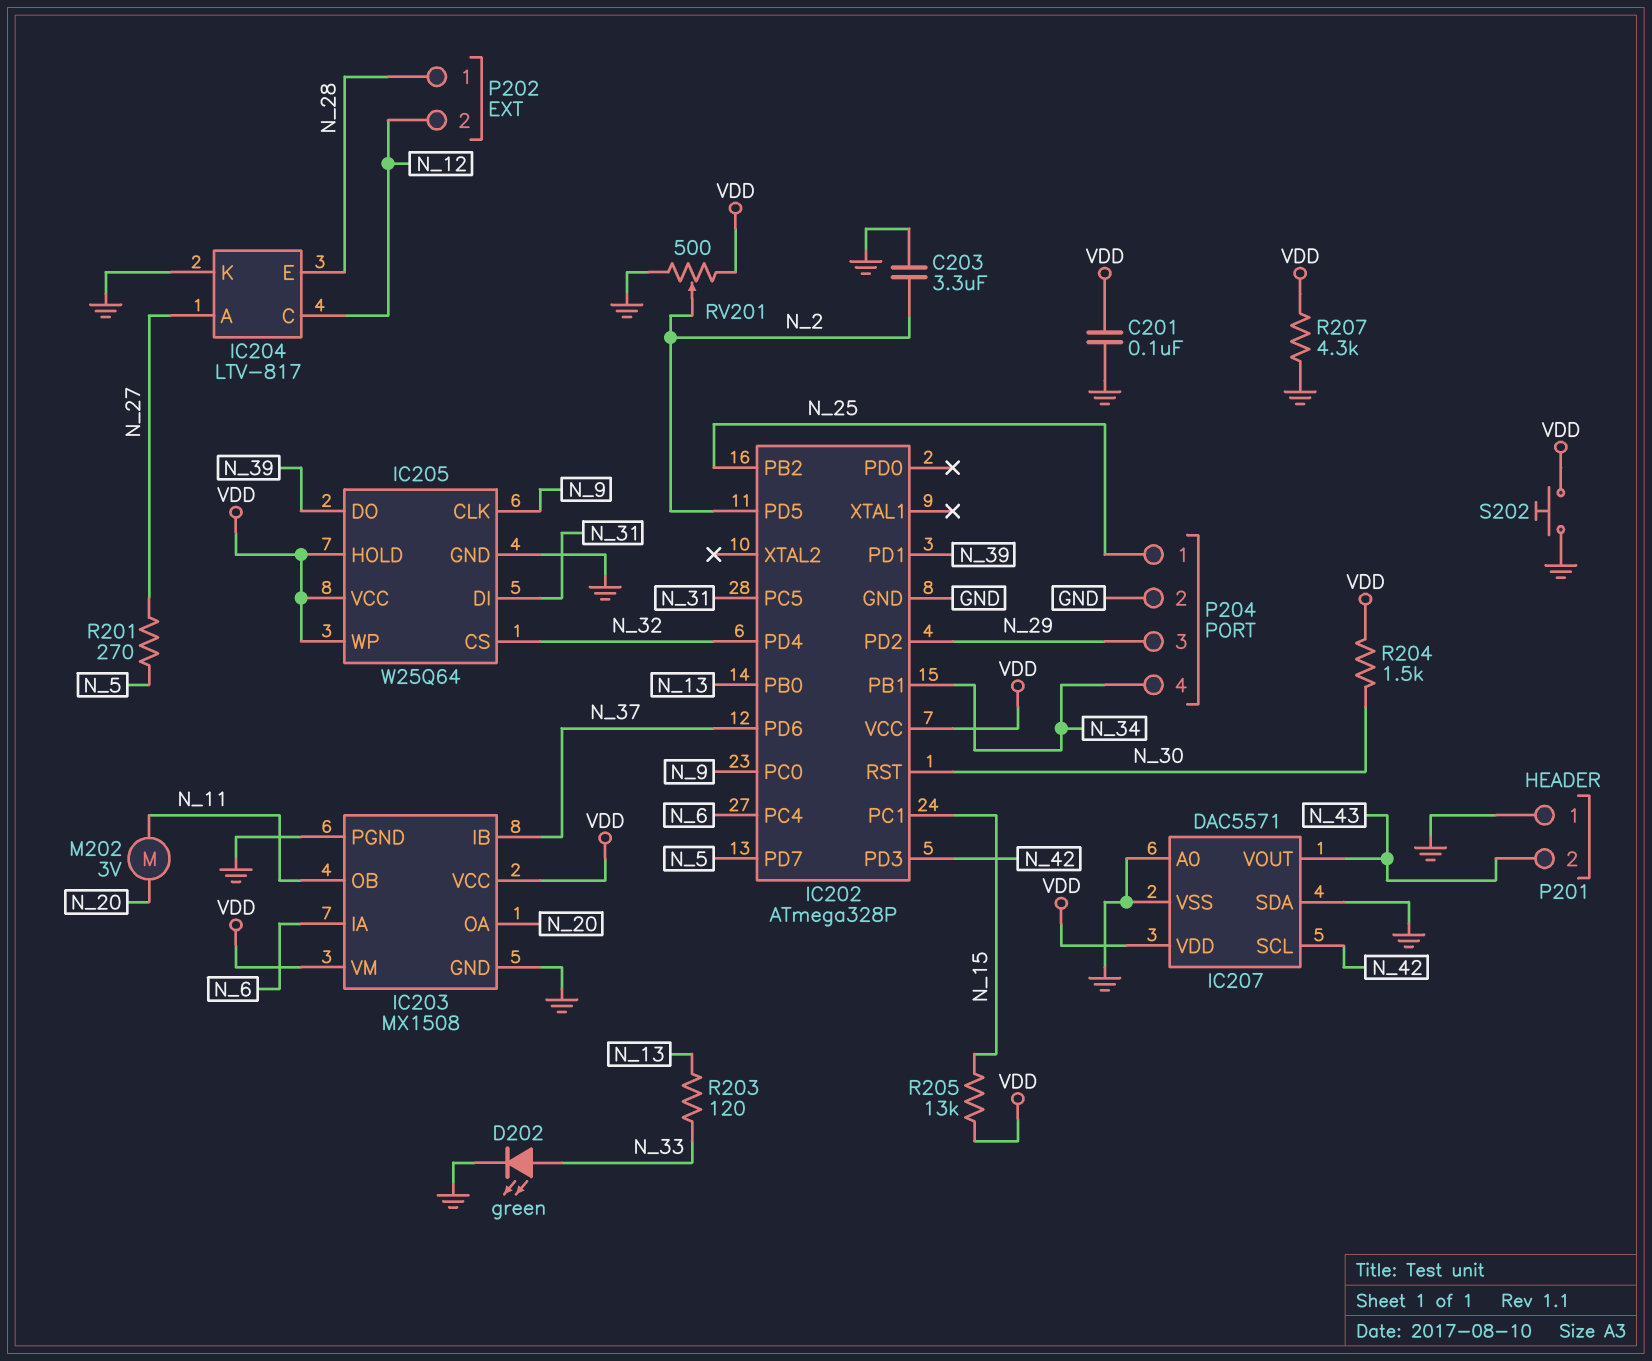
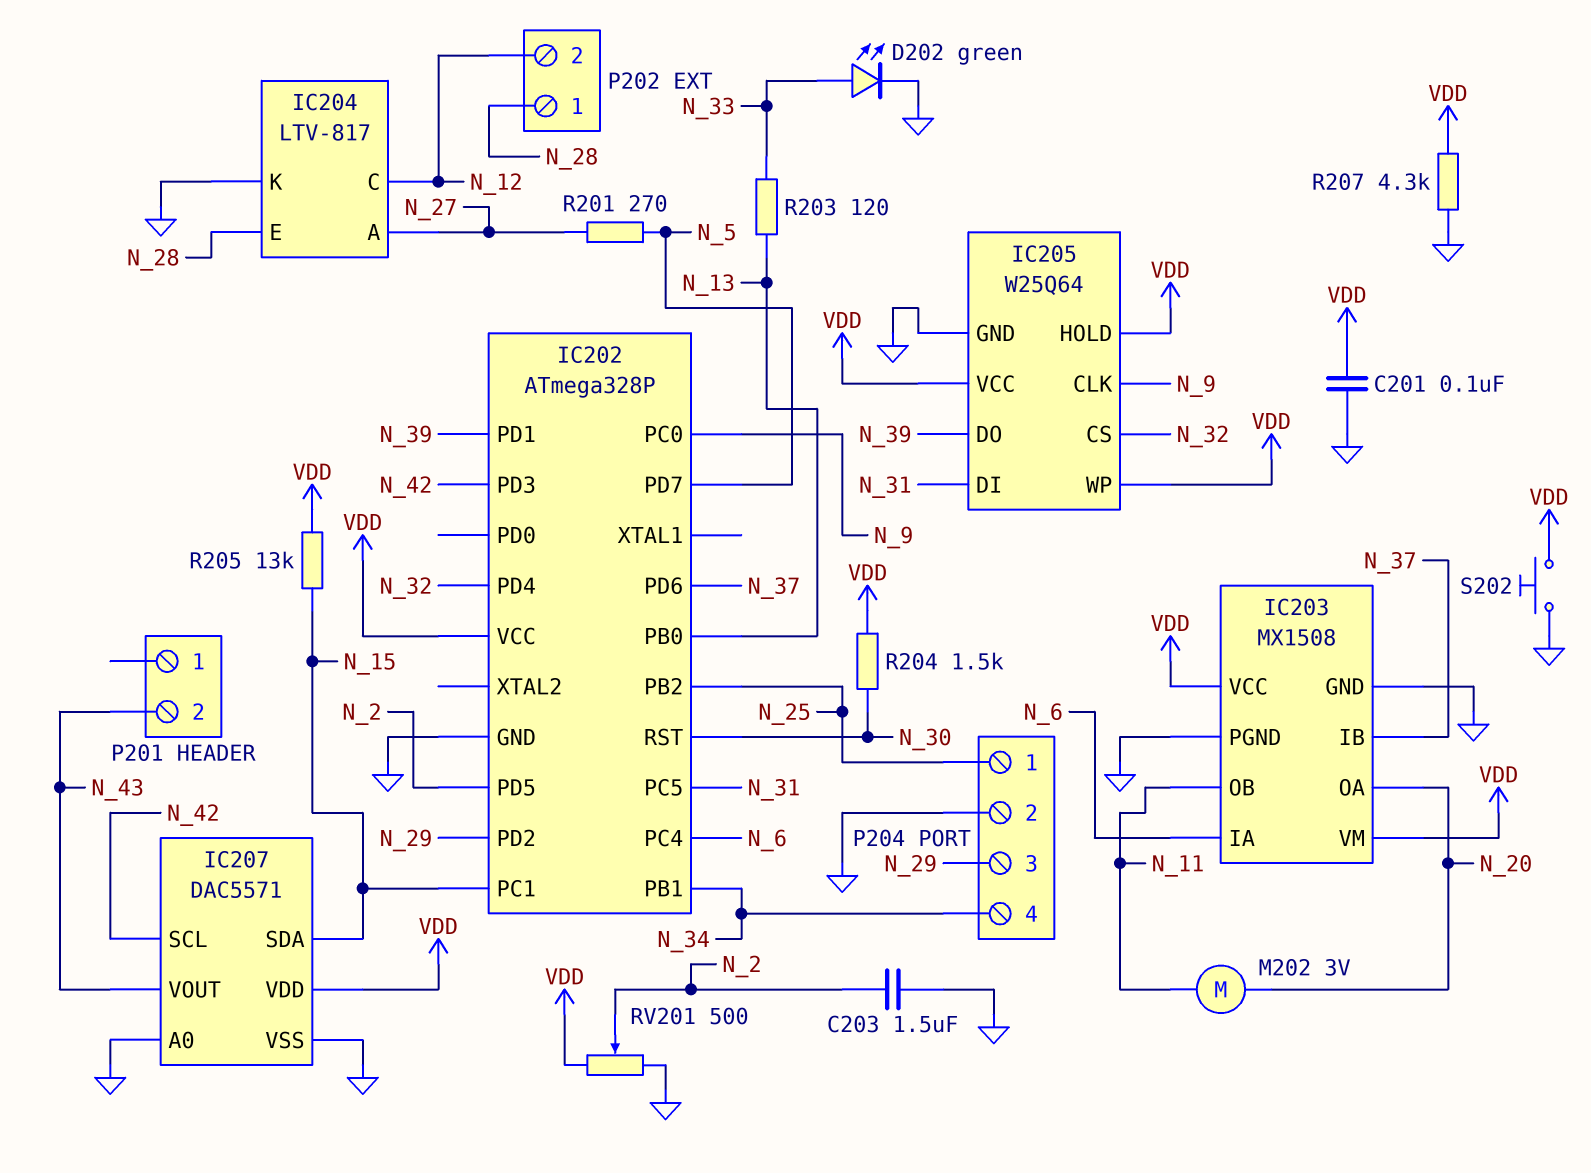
C203: 3.3uF (GND, N_2) -> 1.5uF (GND, N_2)
IC207 pin SDA: GND -> N_15
P201 pin 1: GND -> none

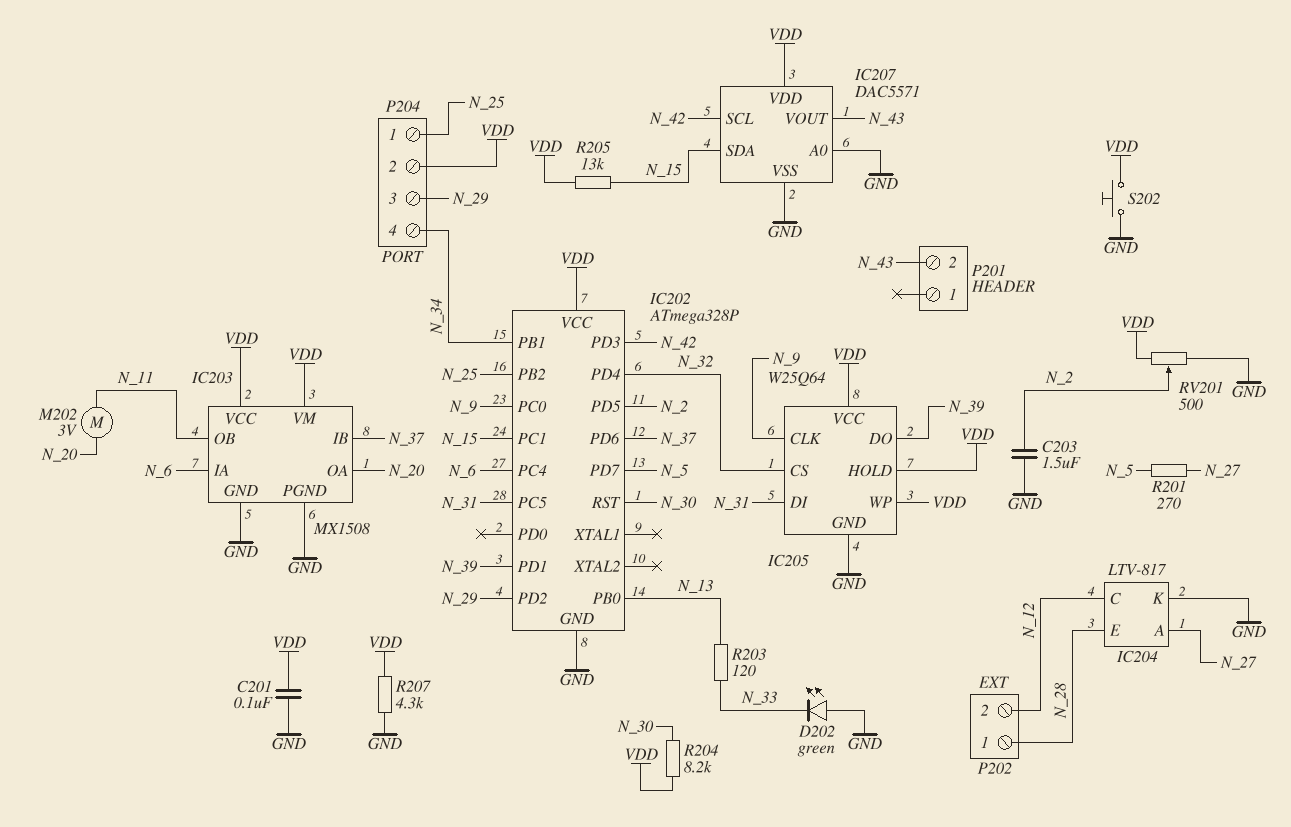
D202: LED green (A N_33, K GND) -> LED green (A GND, K N_33)
P204 pin 2: GND -> VDD
R204: 1.5k (N_30, VDD) -> 8.2k (N_30, VDD)

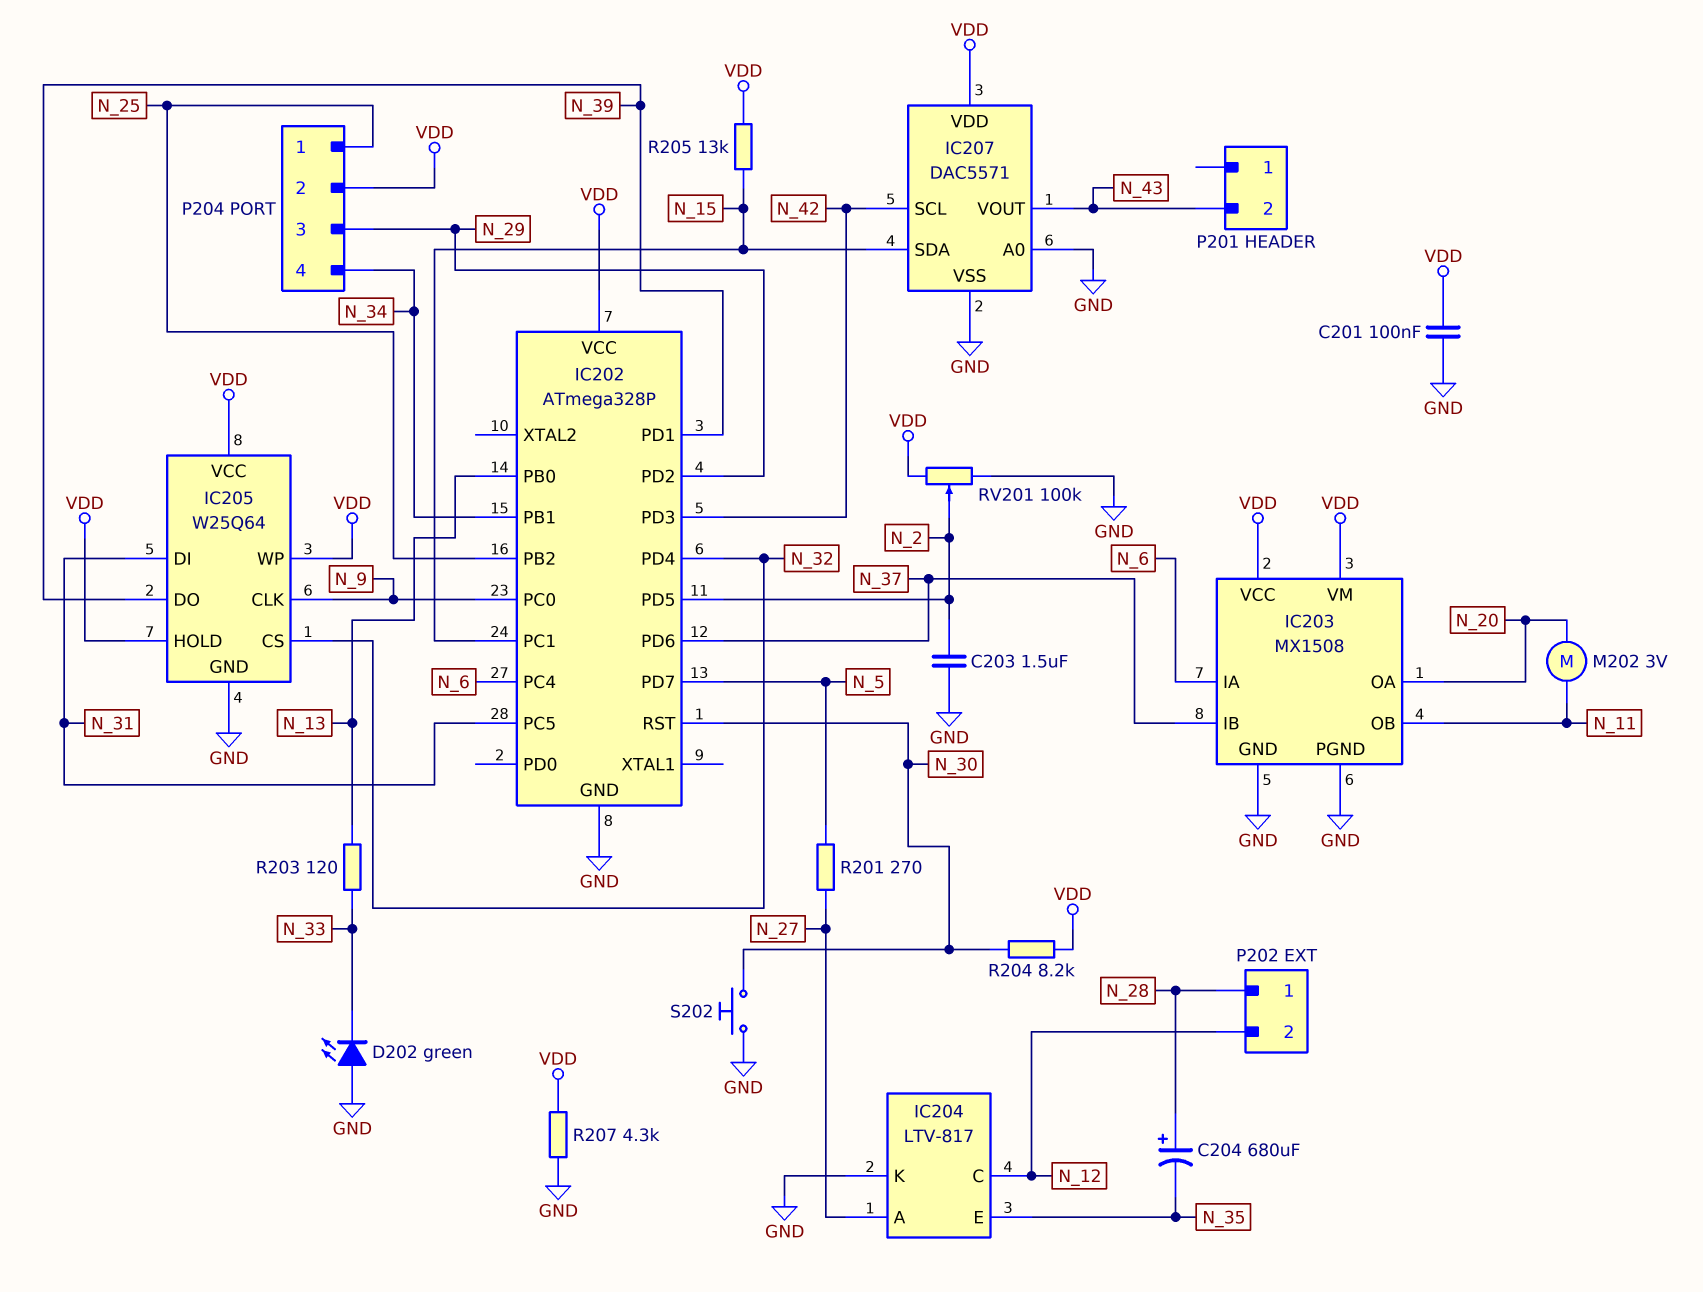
C204: none -> 680uF (plus N_28, minus N_35)
IC204 pin E: N_28 -> N_35
RV201: 500 (GND, VDD, wiper N_2) -> 100k (GND, VDD, wiper N_2)
S202: button (GND, VDD) -> button (GND, N_30)

